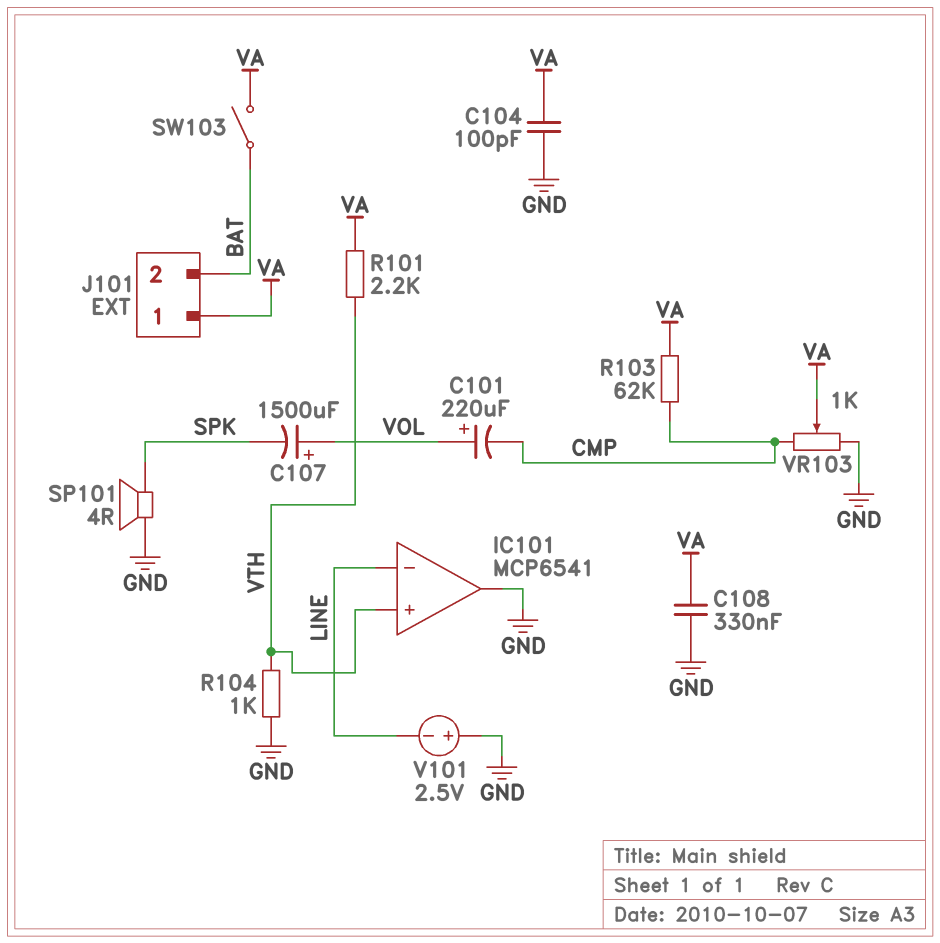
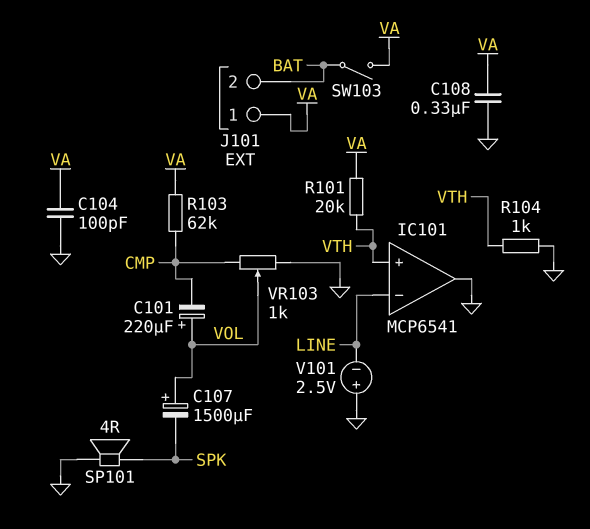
R101: 2.2k (VA, VTH) -> 20k (VA, VTH)
VR103: 1k (CMP, GND, wiper VA) -> 1k (CMP, GND, wiper VOL)

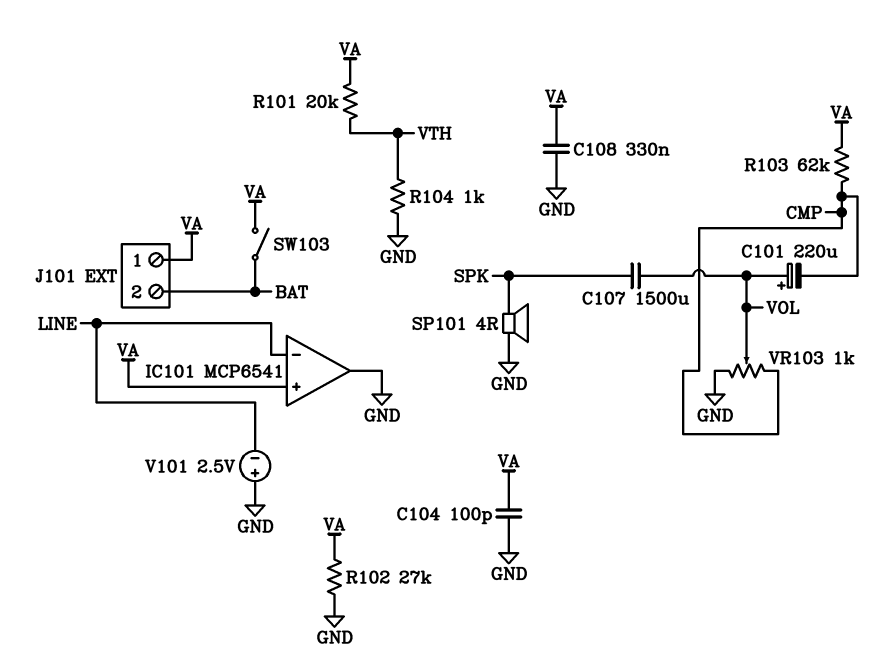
C107: 1500uF (plus VOL, minus SPK) -> 1500uF (SPK, VOL)
IC101 pin in+: VTH -> VA
R102: none -> 27k (GND, VA)

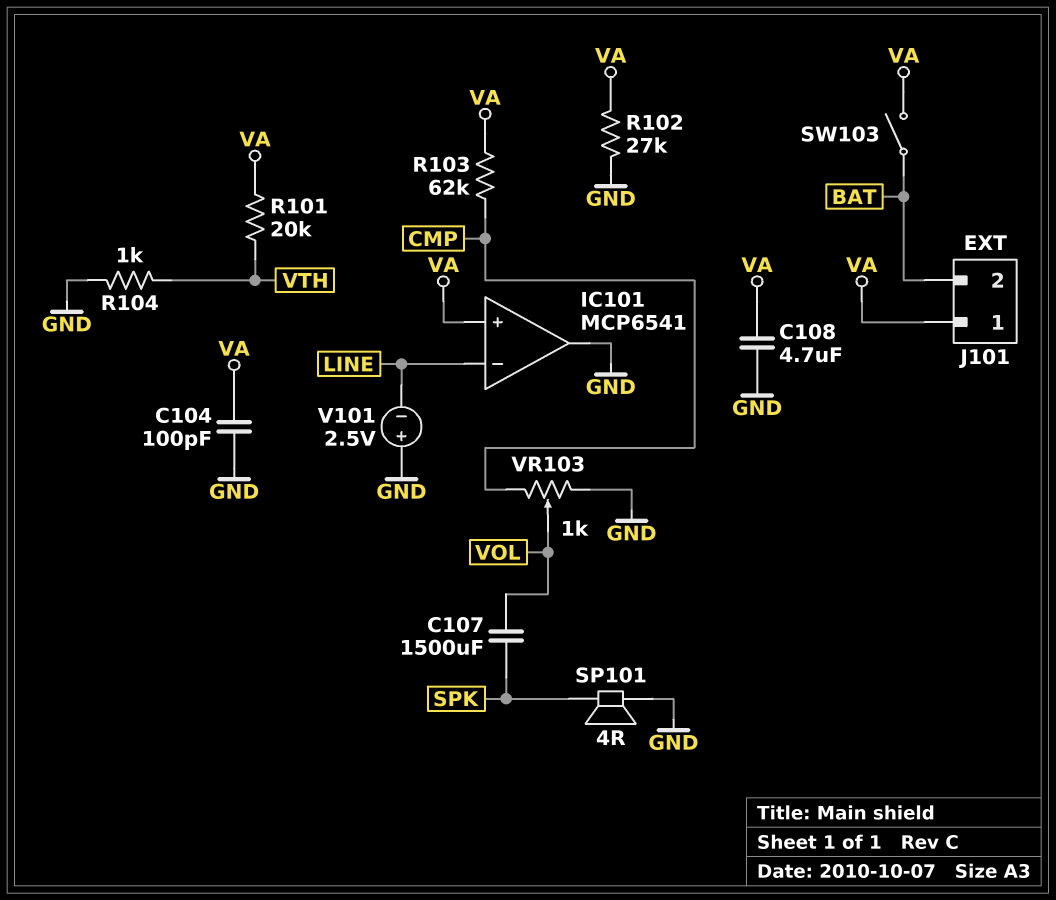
C101: 220uF (plus VOL, minus CMP) -> none
C108: 330nF (GND, VA) -> 4.7uF (GND, VA)

